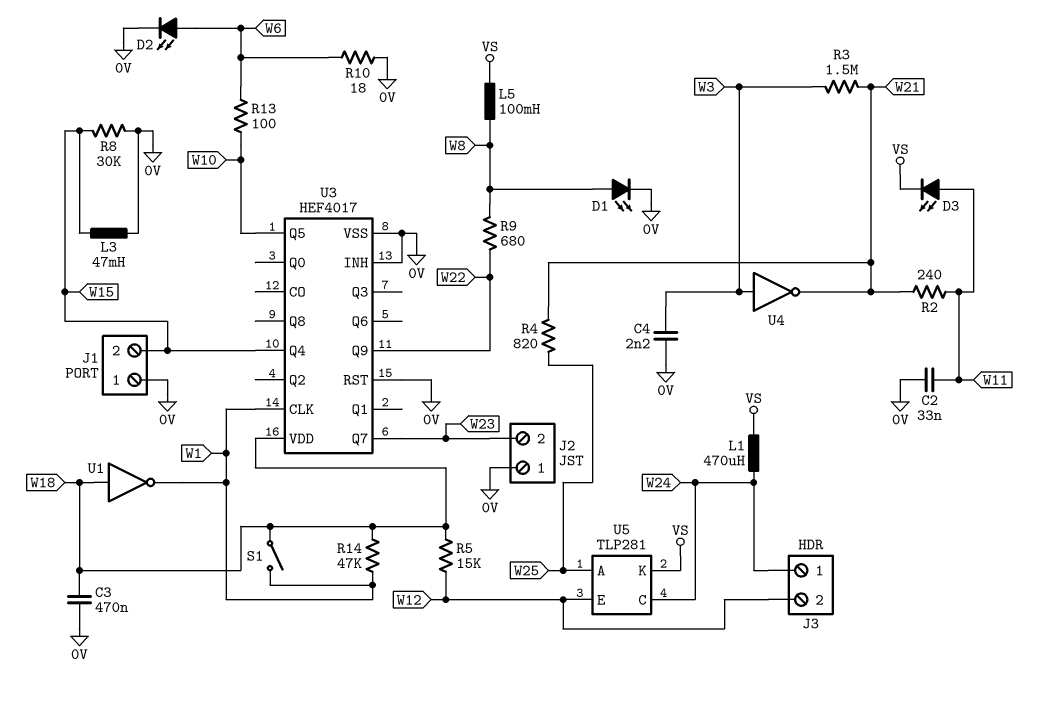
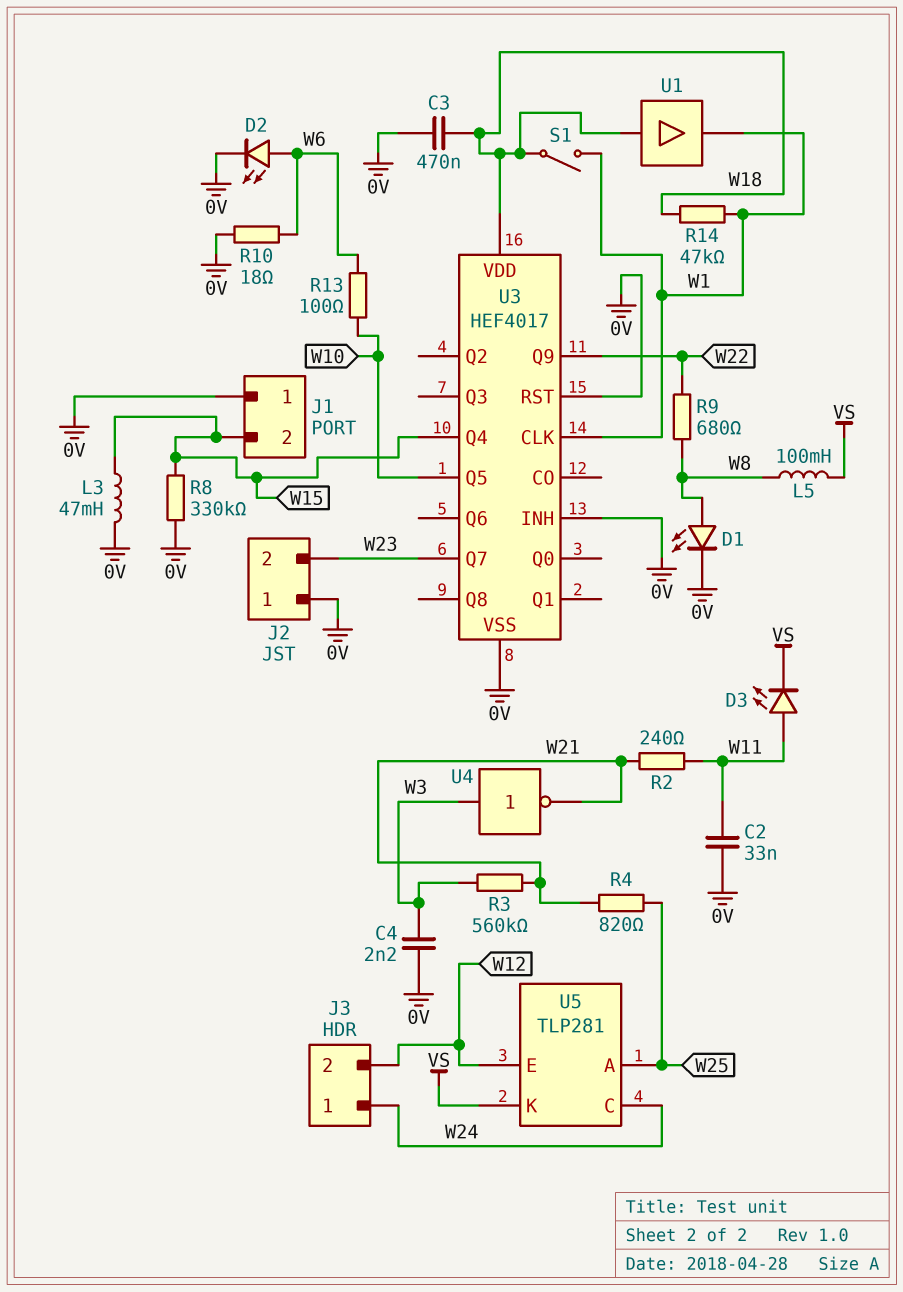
L1: 470uH (VS, W24) -> none
R3: 1.5M (W3, W21) -> 560k (W3, W21)
R5: 15k (W12, W18) -> none
R8: 30k (0V, W15) -> 330k (0V, W15)
U1: NOT (in W18, out W1) -> buffer (in W18, out W1)

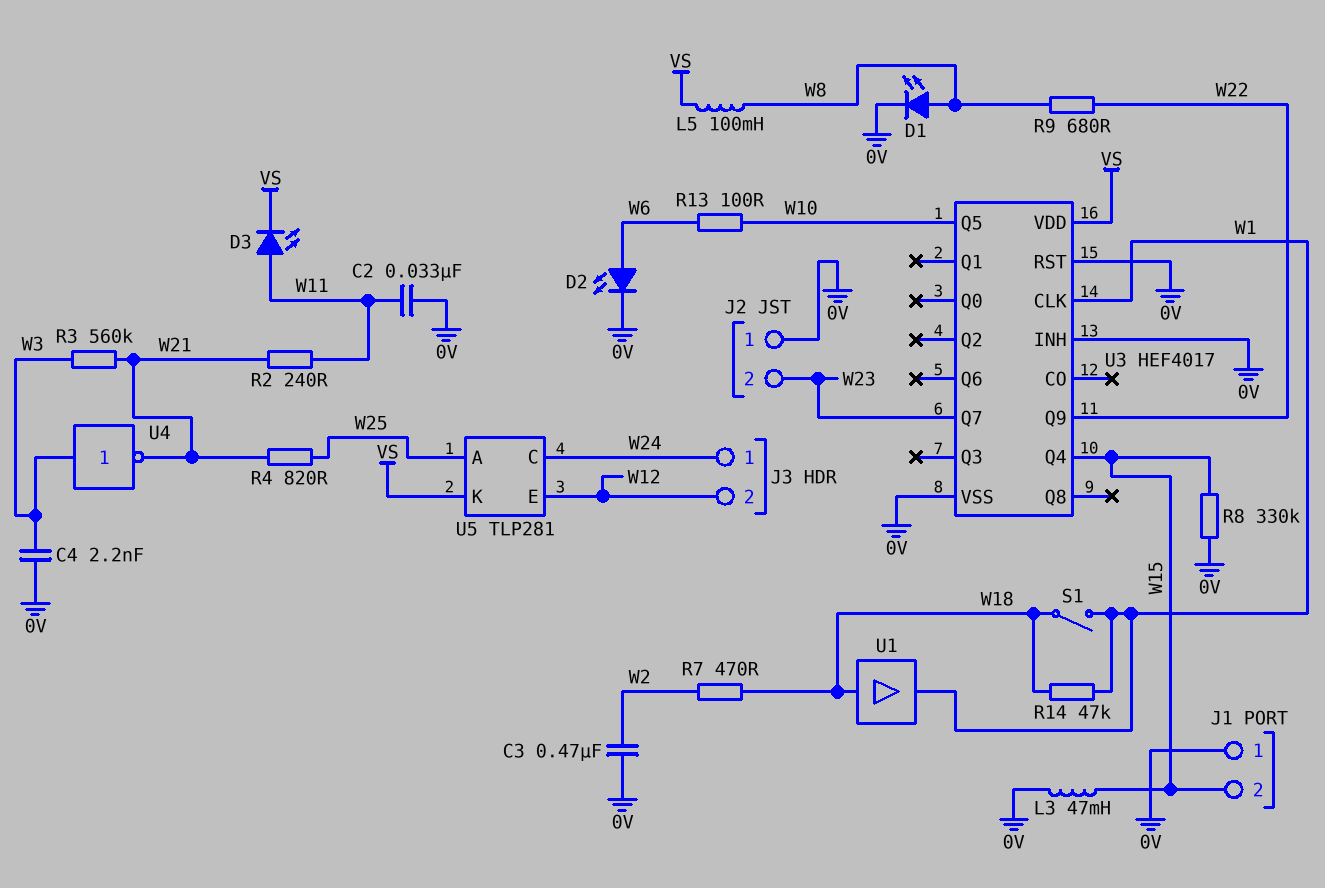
C3: 470nF (0V, W18) -> 470nF (0V, W2)
R7: none -> 470 (W2, W18)
R10: 18 (0V, W6) -> none
U3 pin VDD: W18 -> VS

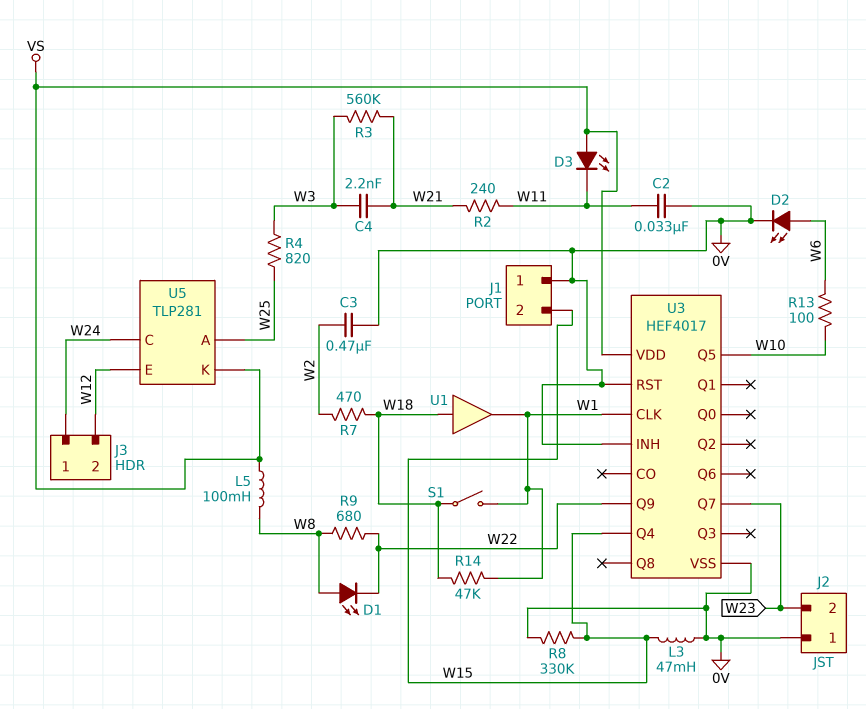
C4: 2.2nF (0V, W3) -> 2.2nF (W3, W21)
D1: LED (A W8, K 0V) -> LED (A W8, K W22)
D3: LED (A W11, K VS) -> LED (A VS, K W11)
R4: 820 (W21, W25) -> 820 (W3, W25)
U4: NOT (in W3, out W21) -> none

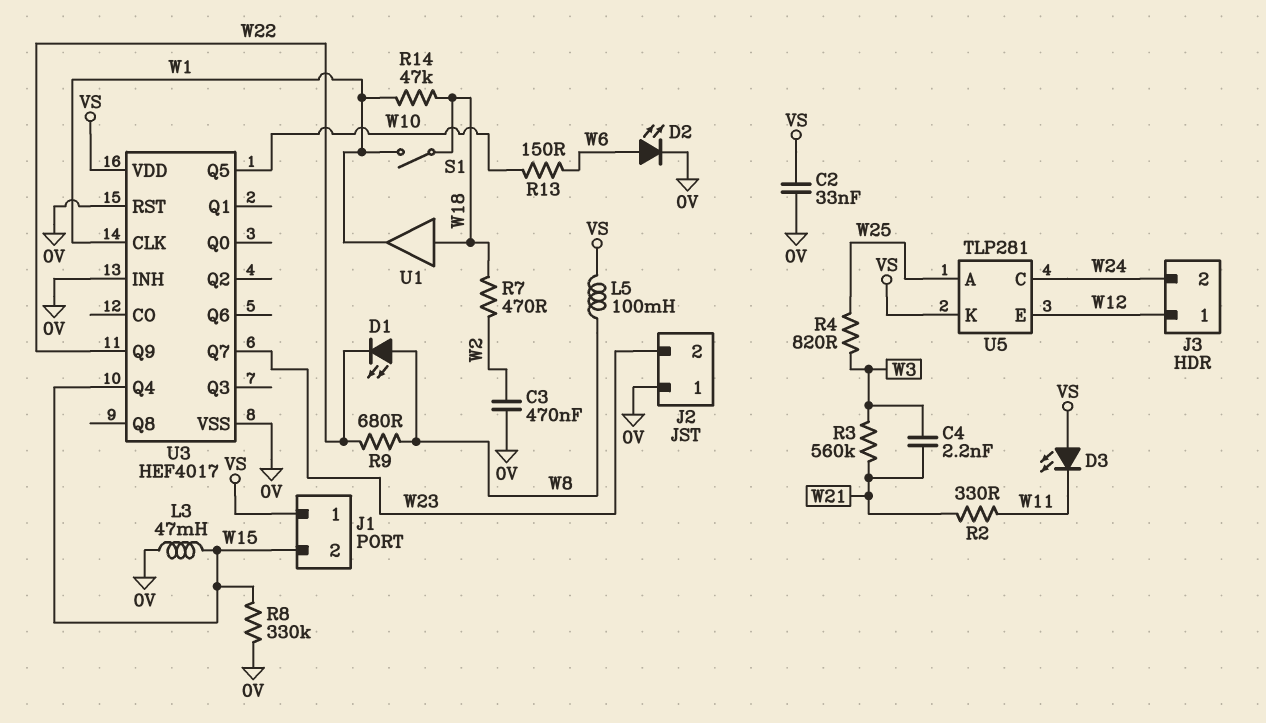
C2: 33nF (0V, W11) -> 33nF (0V, VS)
J1 pin 1: 0V -> VS
J3 pin 1: W24 -> W12
J3 pin 2: W12 -> W24
R2: 240 (W11, W21) -> 330 (W11, W21)
R13: 100 (W6, W10) -> 150 (W6, W10)

